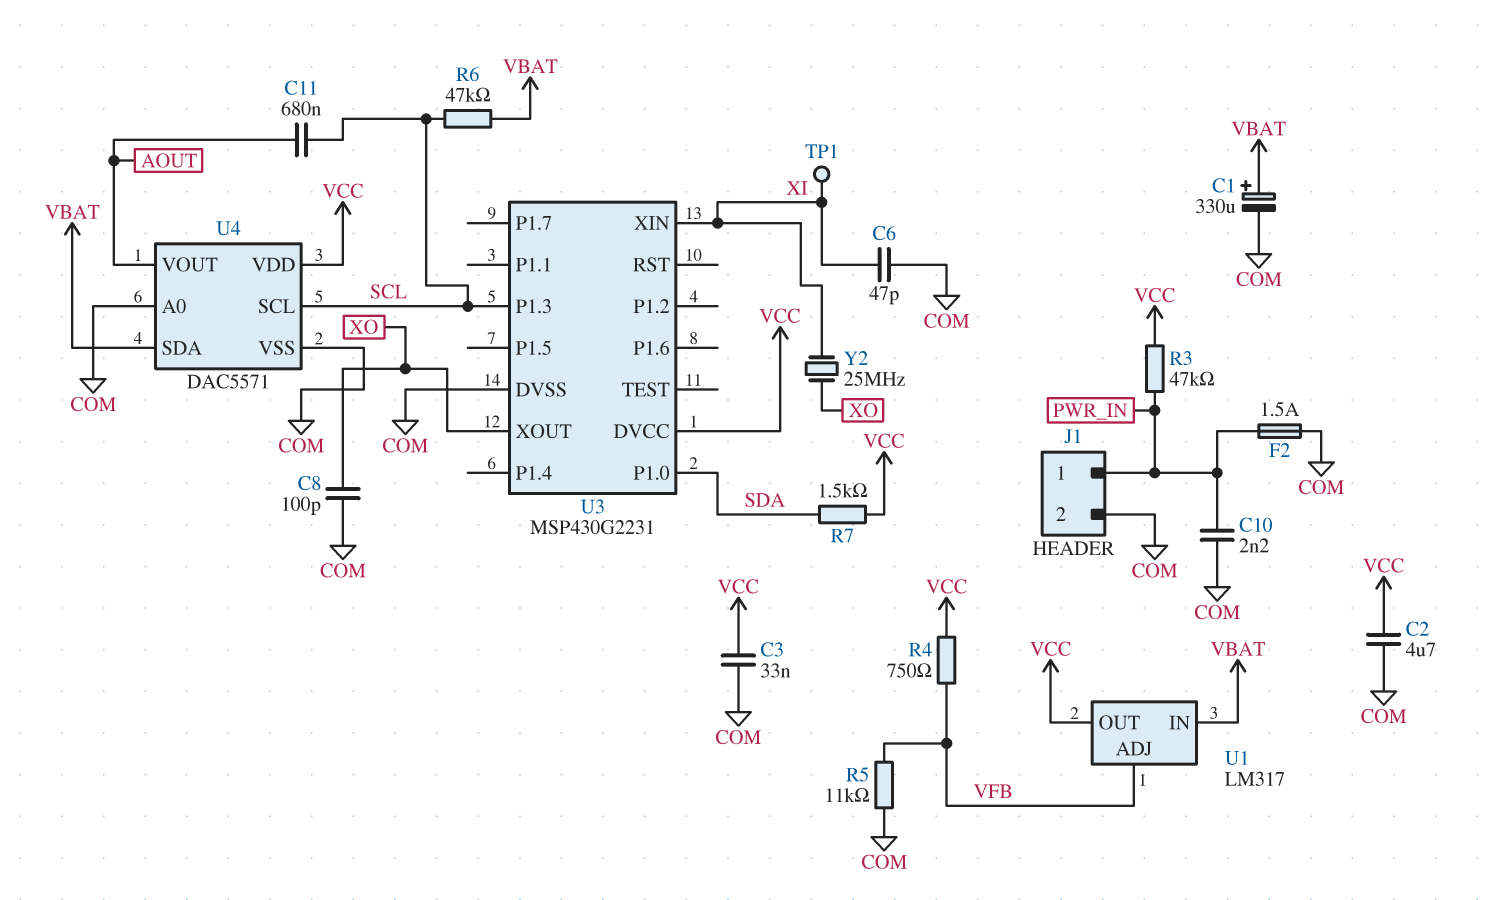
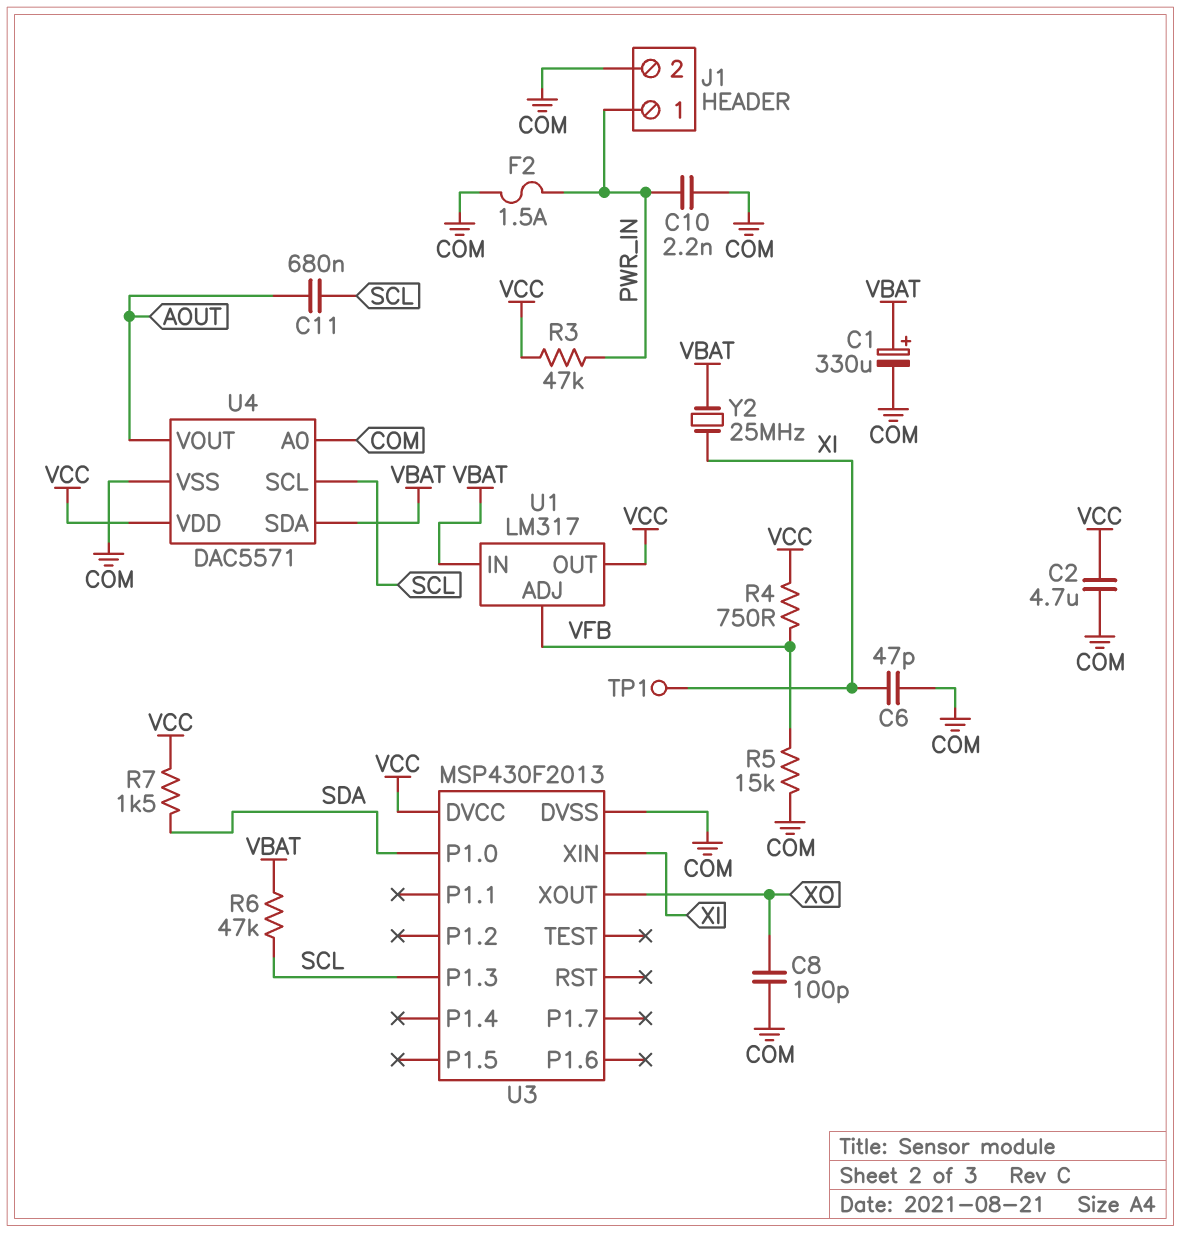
C3: 33nF (COM, VCC) -> none
R5: 11k (COM, VFB) -> 15k (COM, VFB)
U3: MSP430G2231 -> MSP430F2013
Y2: 25MHz (XI, XO) -> 25MHz (VBAT, XI)

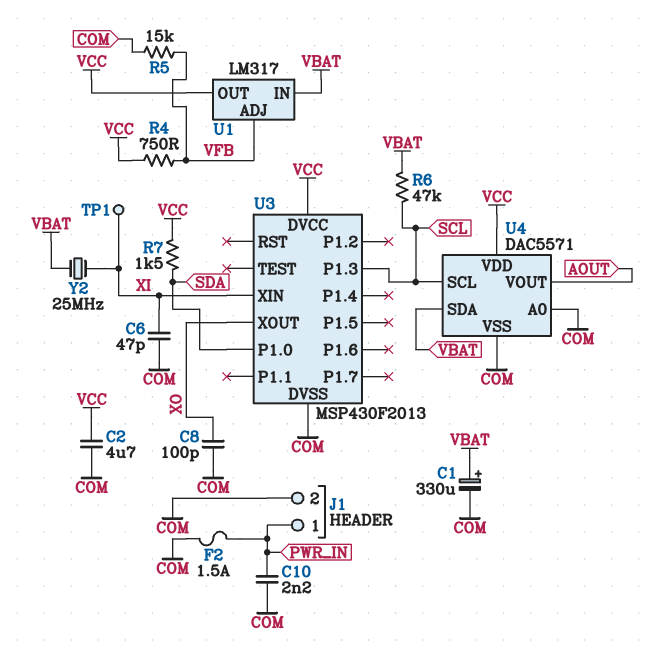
C11: 680nF (AOUT, SCL) -> none
R3: 47k (PWR_IN, VCC) -> none

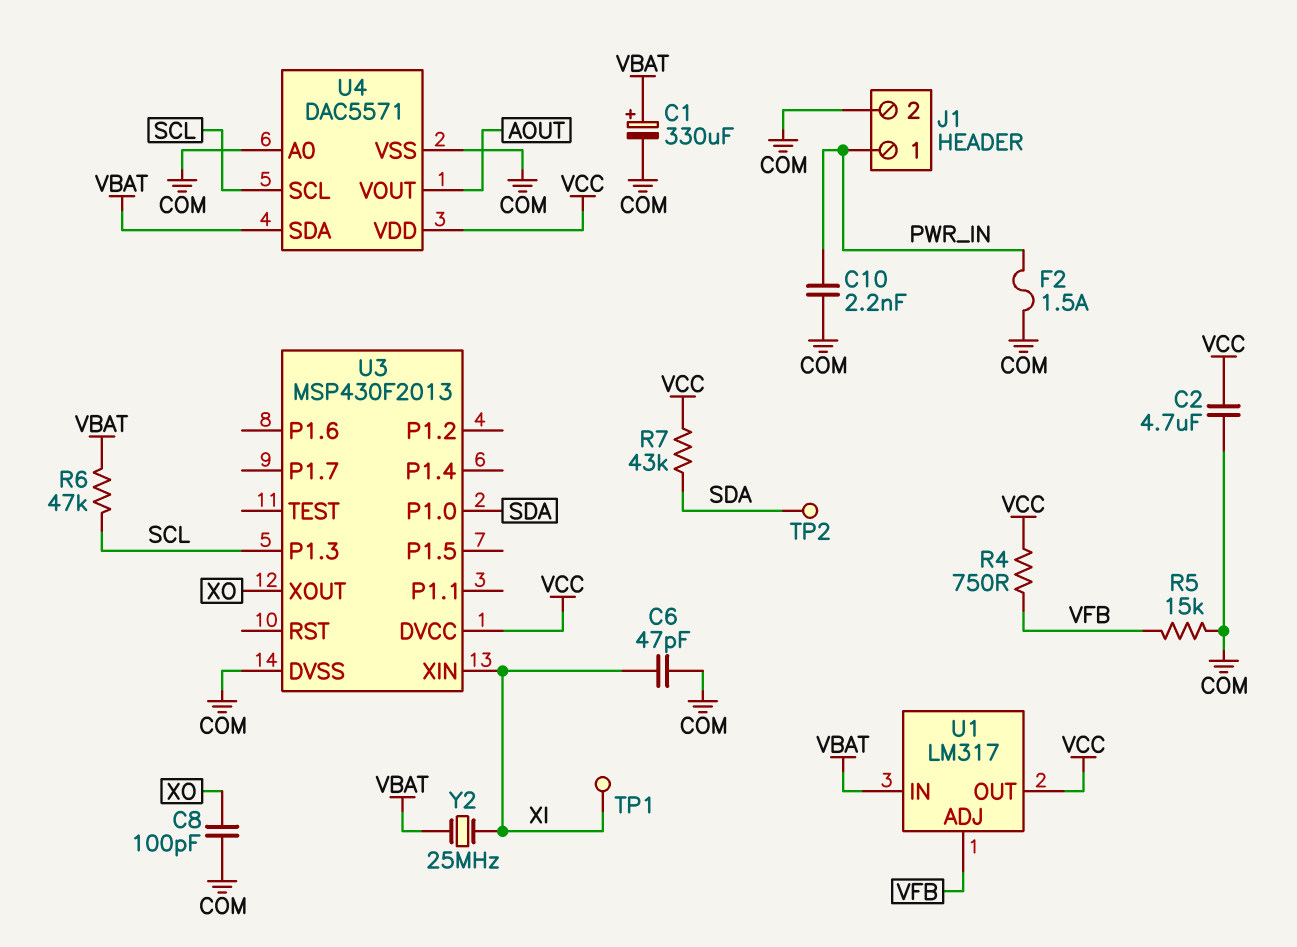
R7: 1.5k (SDA, VCC) -> 43k (SDA, VCC)
TP2: none -> test point (SDA)

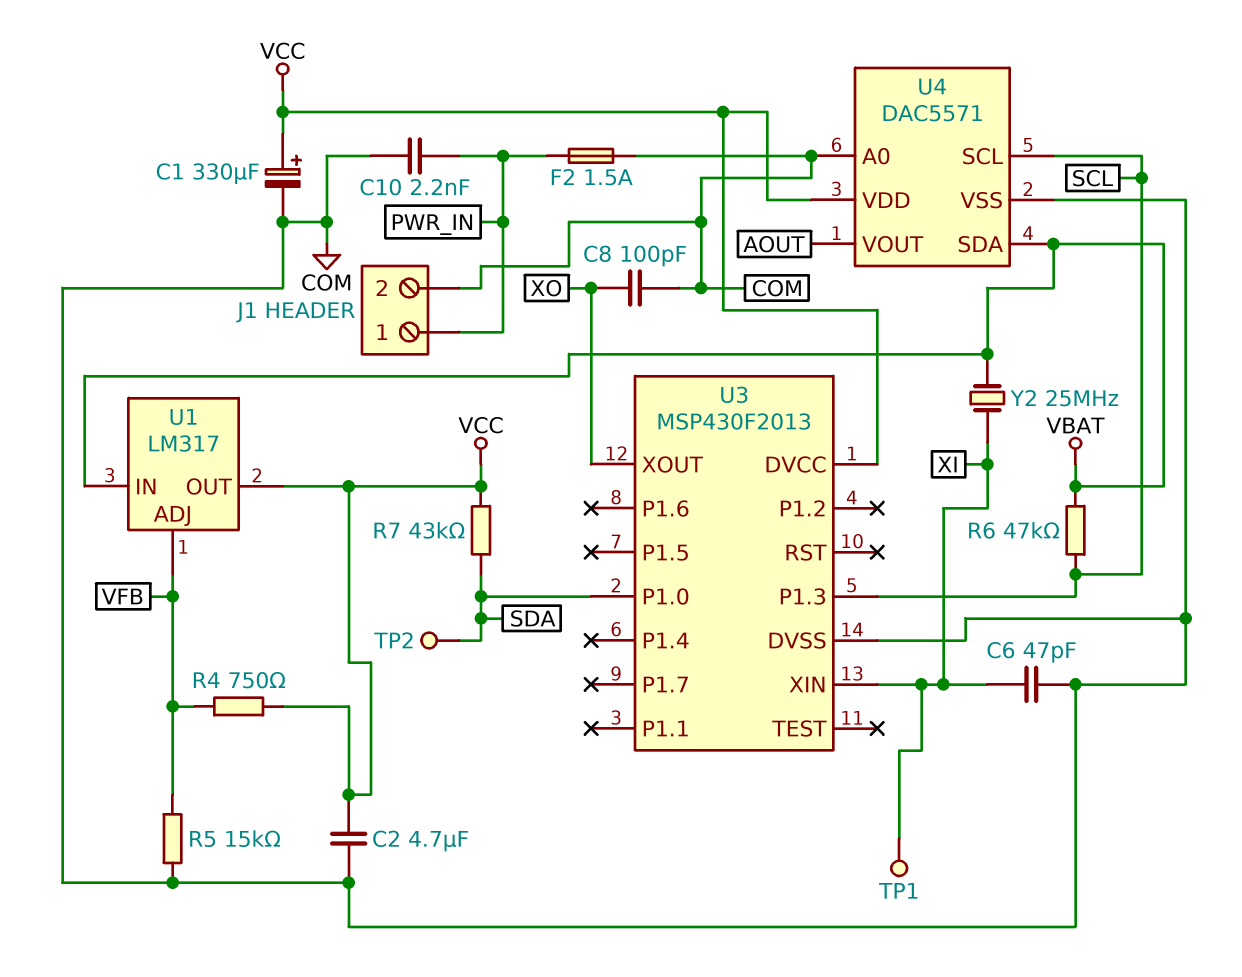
C1: 330uF (plus VBAT, minus COM) -> 330uF (plus VCC, minus COM)

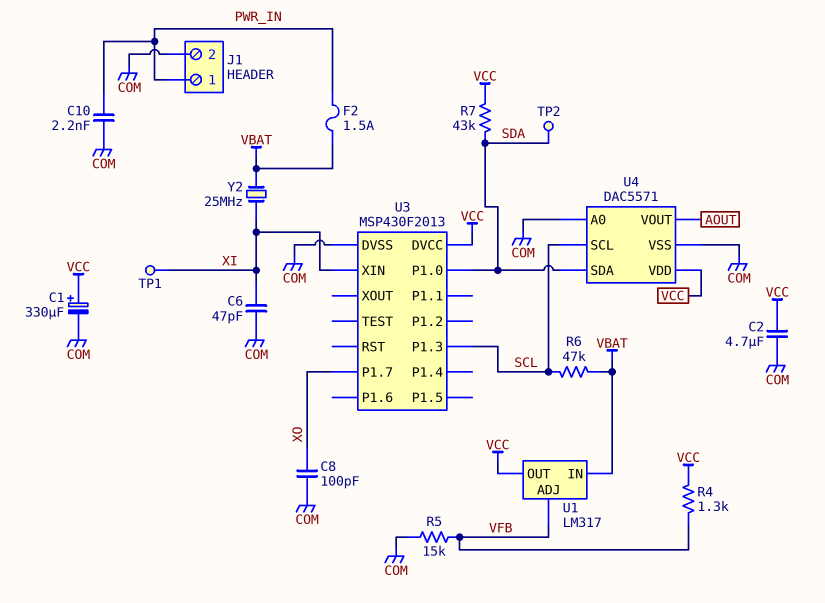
F2: 1.5A (COM, PWR_IN) -> 1.5A (PWR_IN, VBAT)
R4: 750 (VCC, VFB) -> 1.3k (VCC, VFB)
U3 pin P1.7: none -> XO
U3 pin XOUT: XO -> none
U4 pin SDA: VBAT -> SDA

